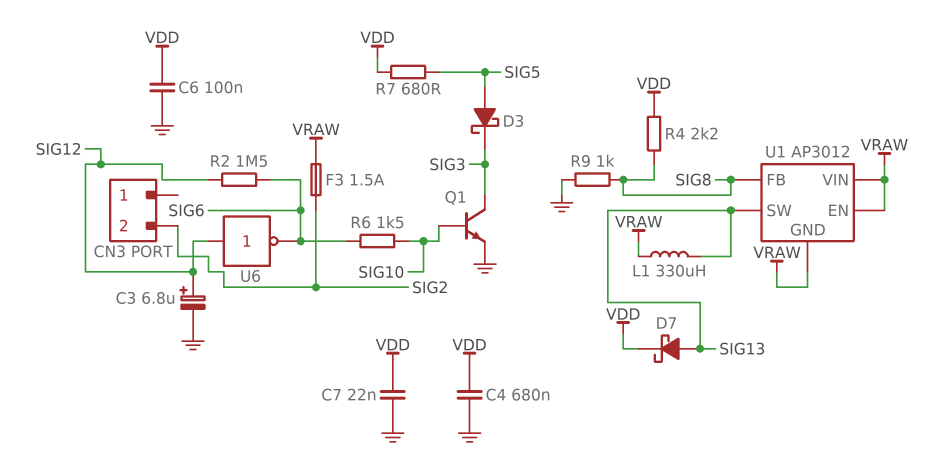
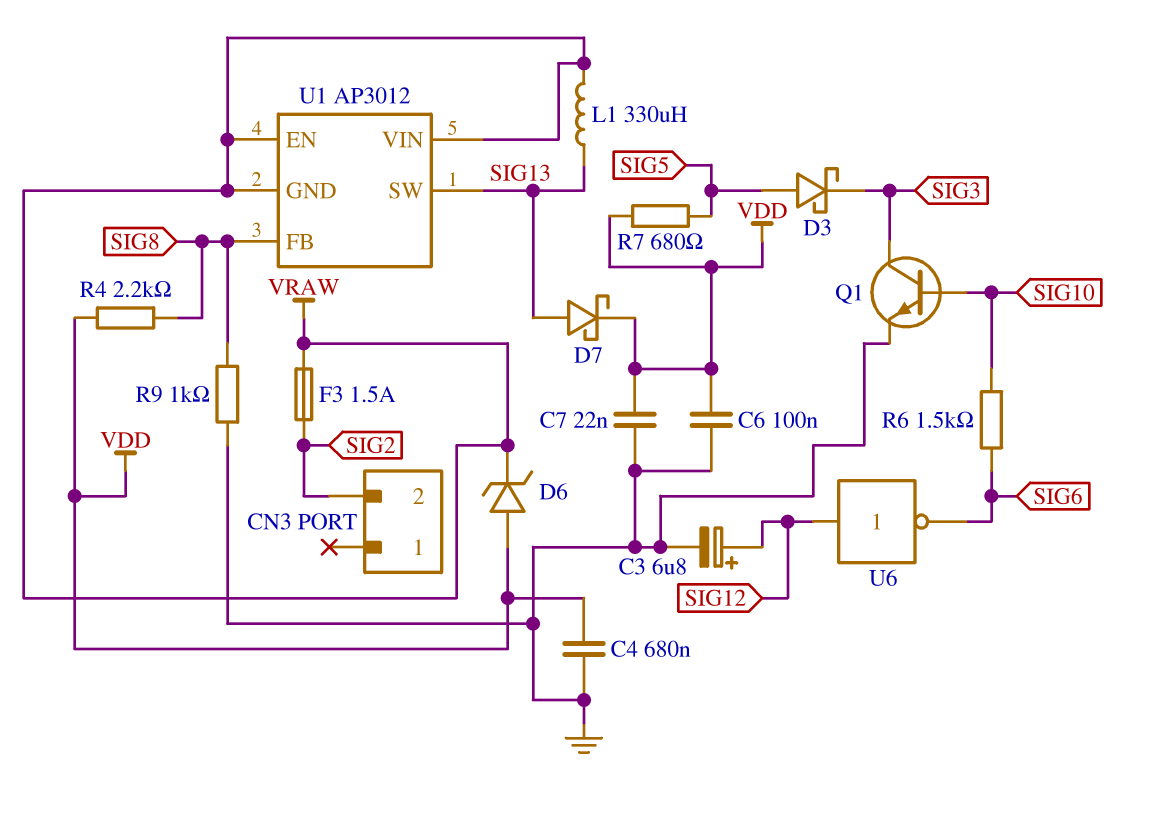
D6: none -> zener (A VDD, K VRAW)
R2: 1.5M (SIG6, SIG12) -> none

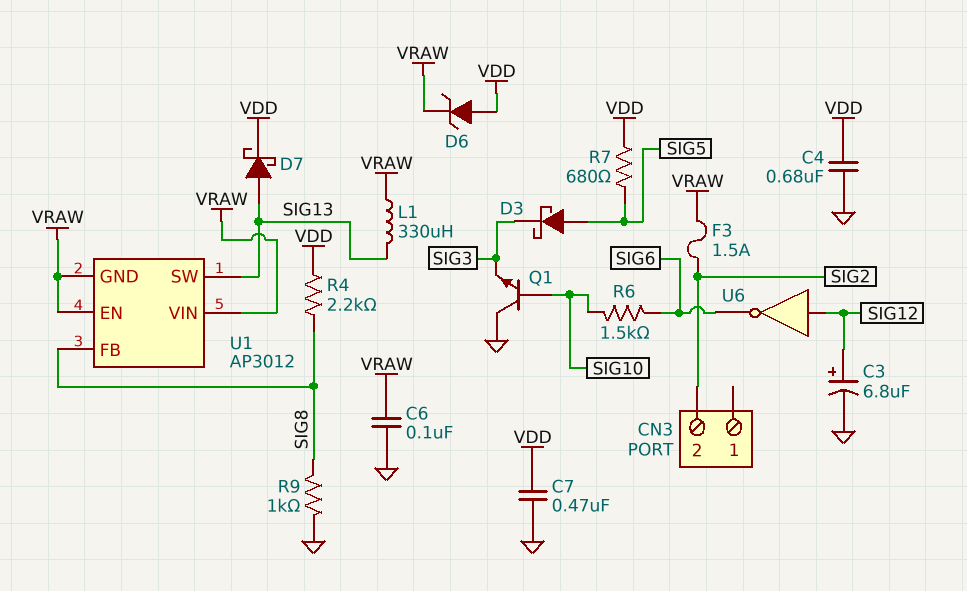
C6: 100nF (GND, VDD) -> 100nF (GND, VRAW)
C7: 22nF (GND, VDD) -> 470nF (GND, VDD)
Q1: NPN (B SIG10, C SIG3, E GND) -> NPN (B SIG10, C GND, E SIG3)

